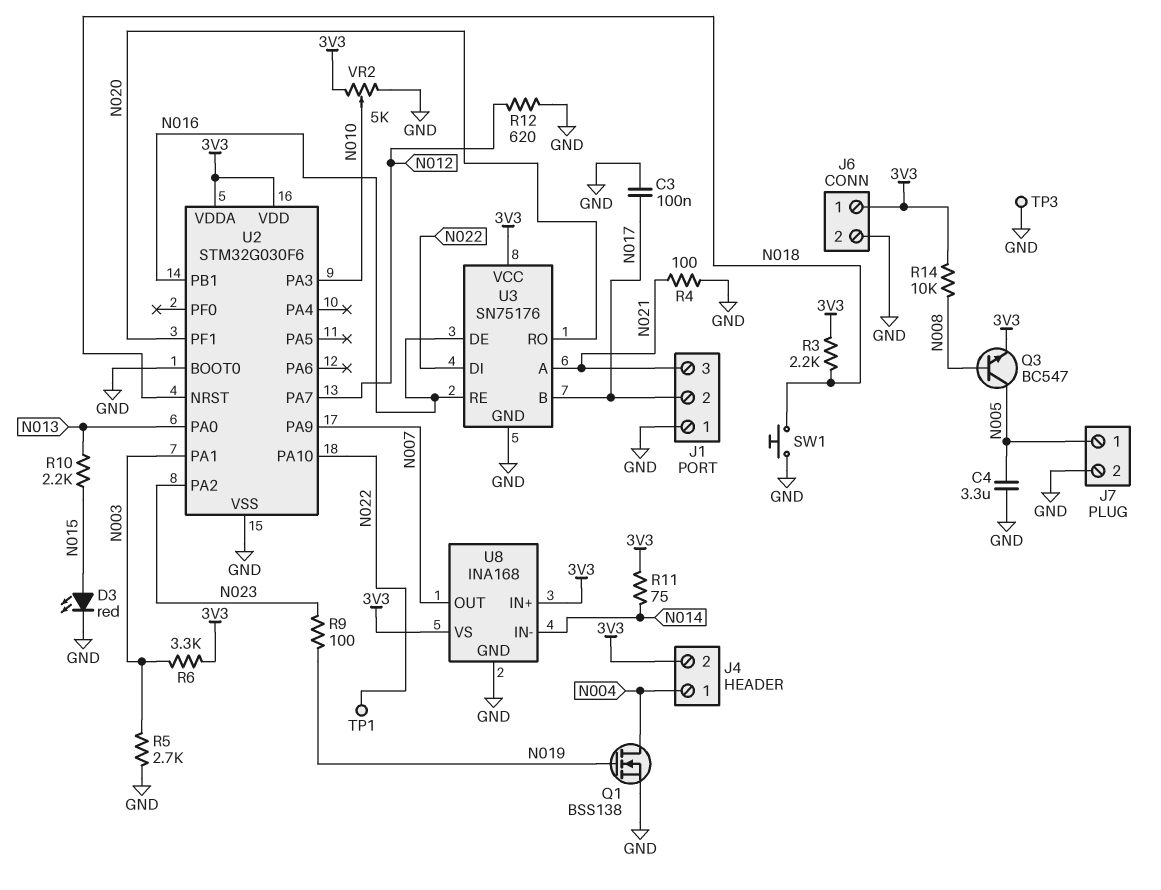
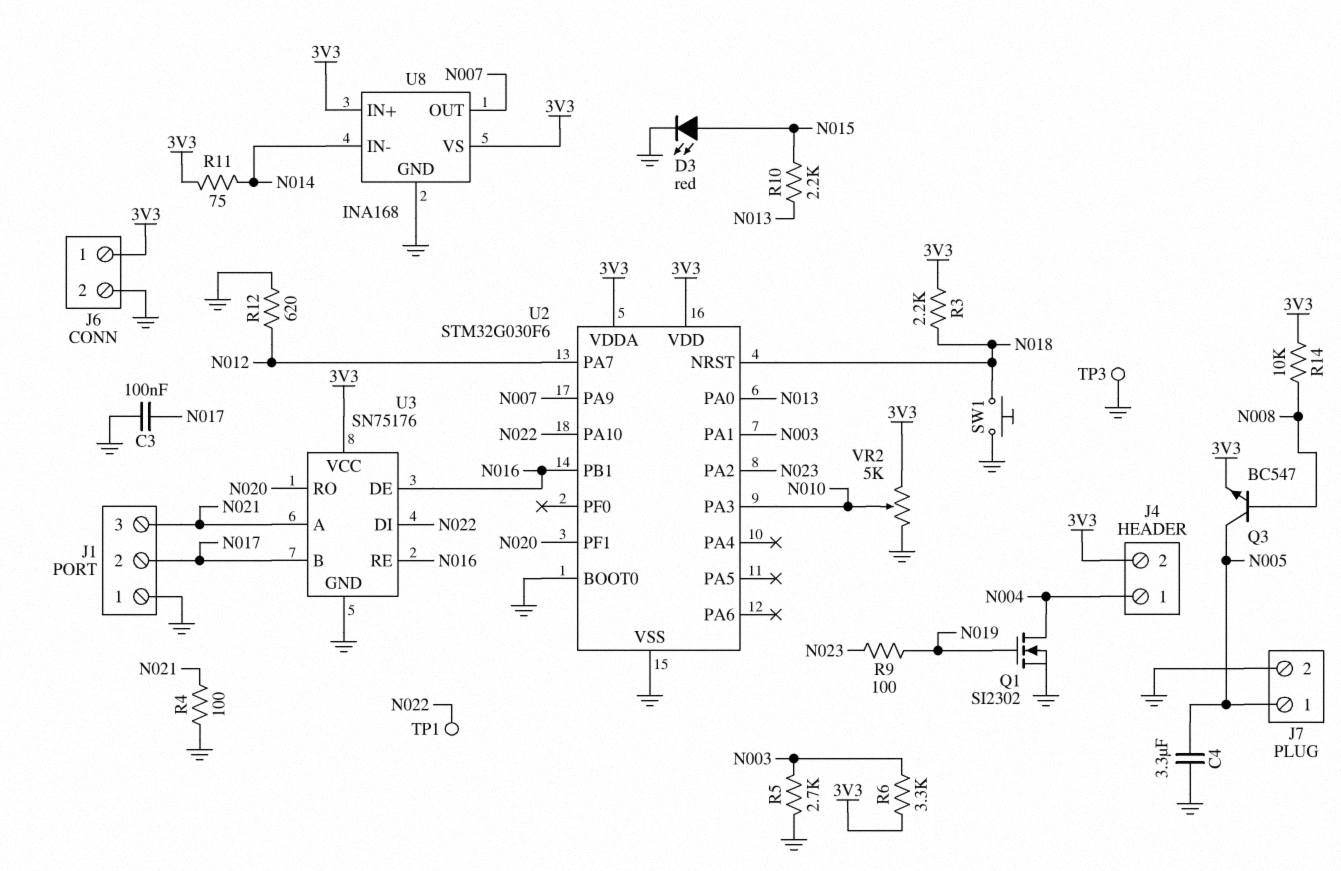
Q1: NMOS BSS138 (G N019, D N004, S GND) -> NMOS SI2302 (G N019, D N004, S GND)

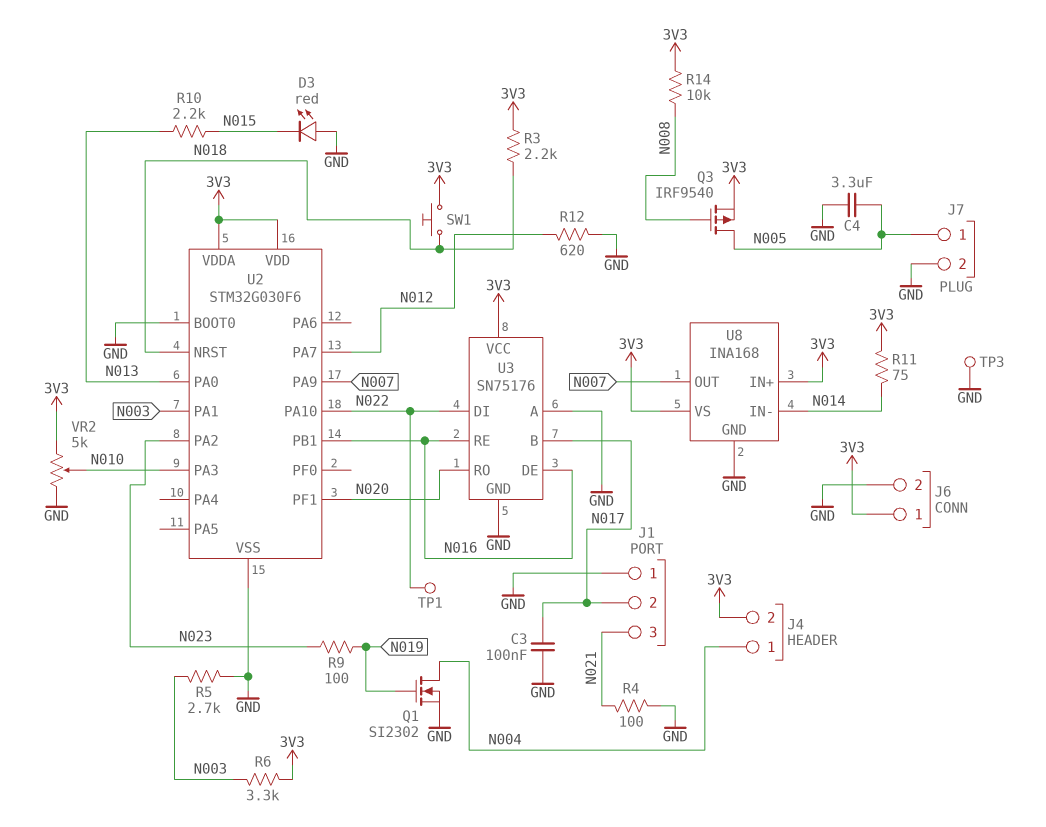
D3: LED red (A N015, K GND) -> LED red (A GND, K N015)
Q3: NPN BC547 (B N008, C N005, E 3V3) -> PMOS IRF9540 (G N008, D N005, S 3V3)
SW1: button (GND, N018) -> button (3V3, N018)
U3 pin A: N021 -> GND

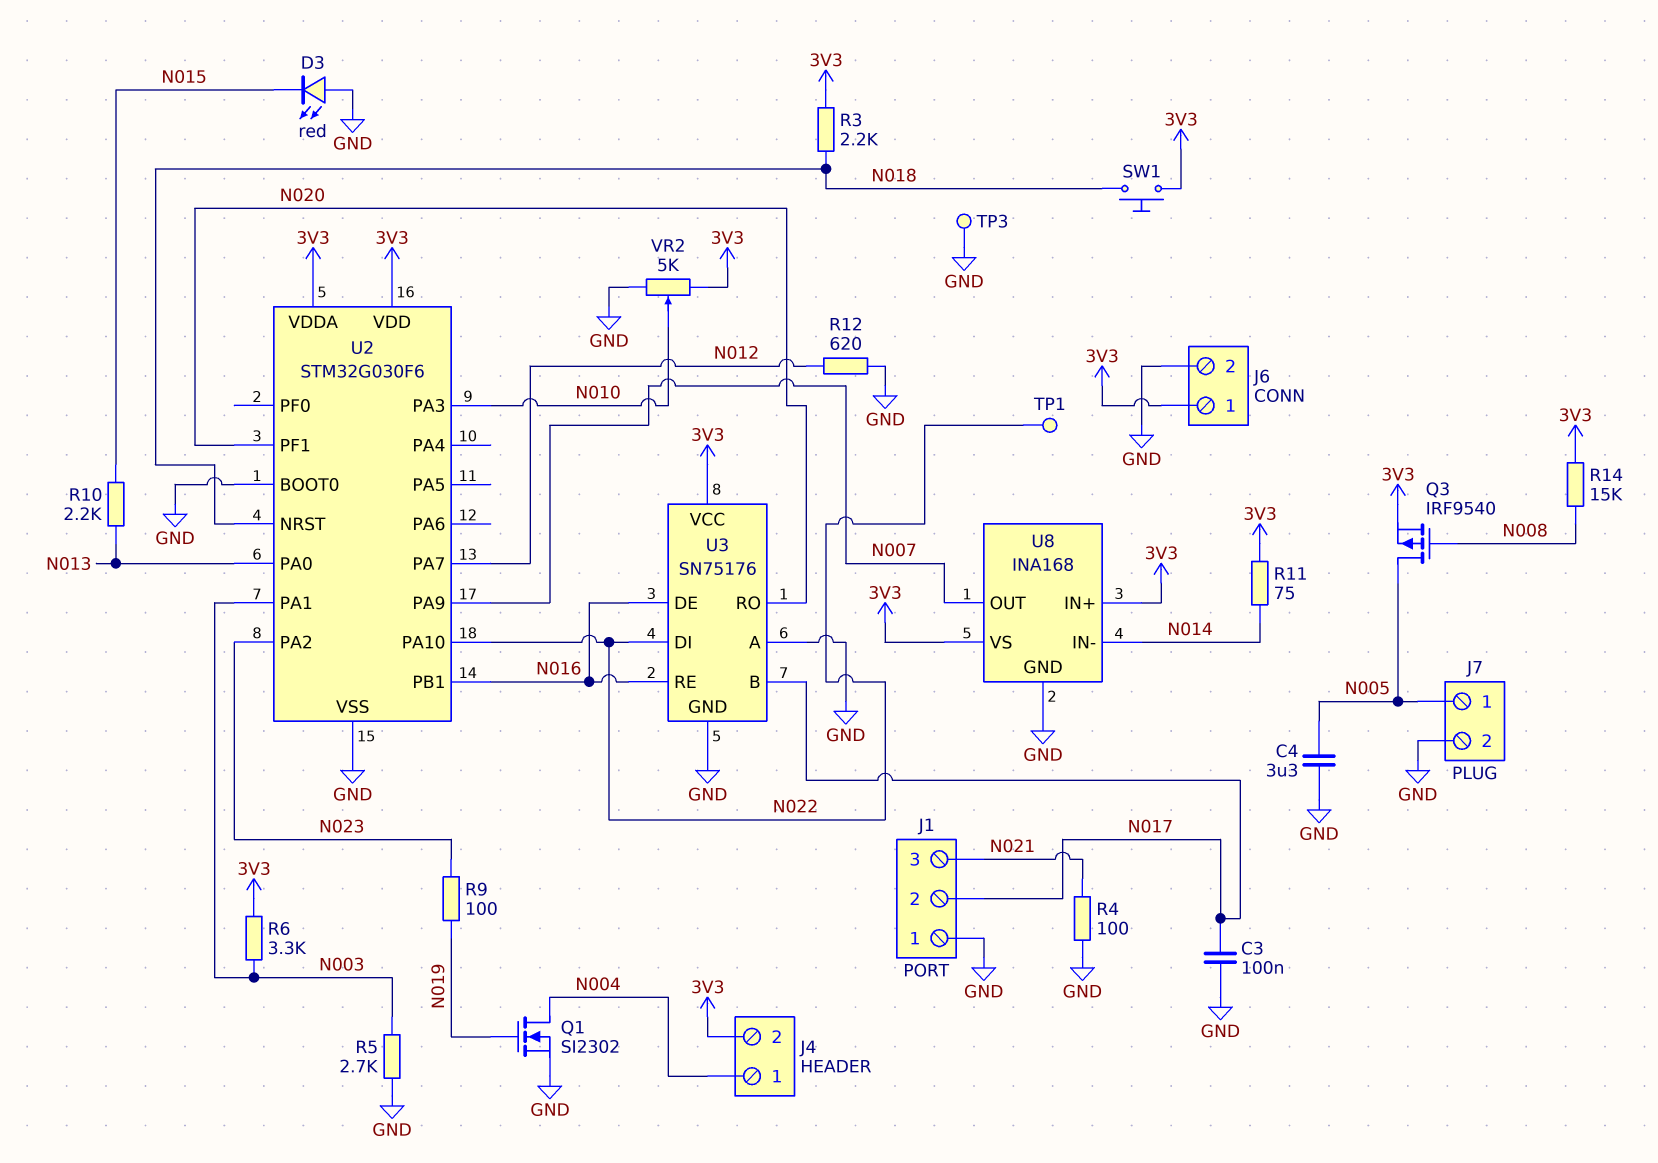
R14: 10k (3V3, N008) -> 15k (3V3, N008)

